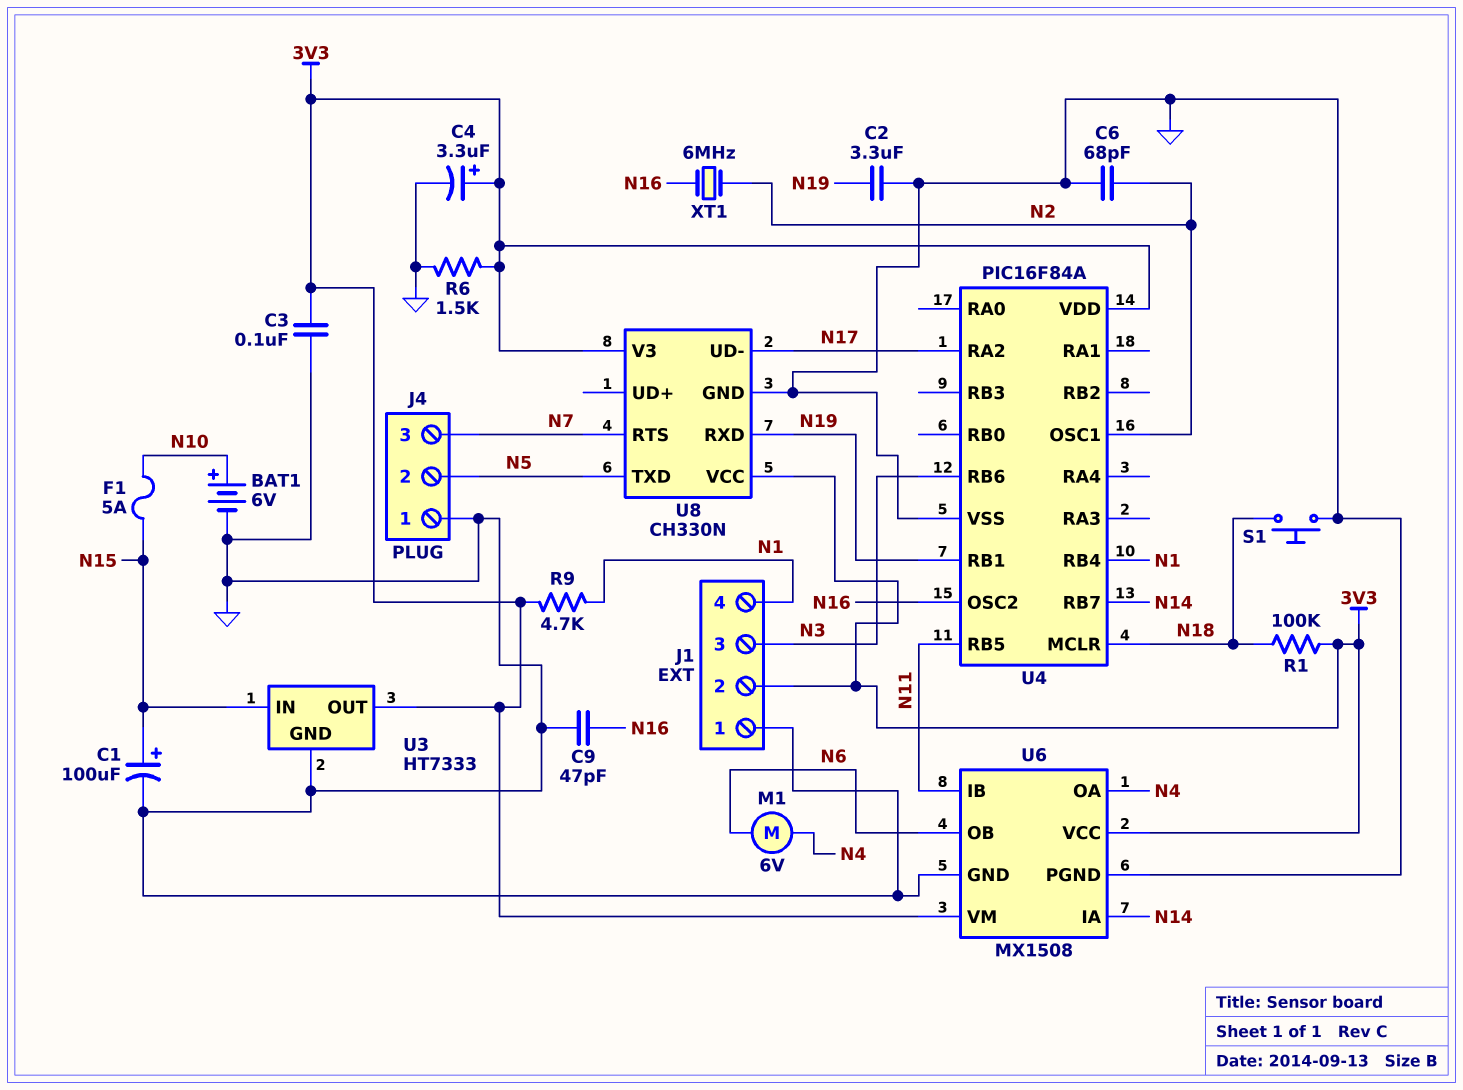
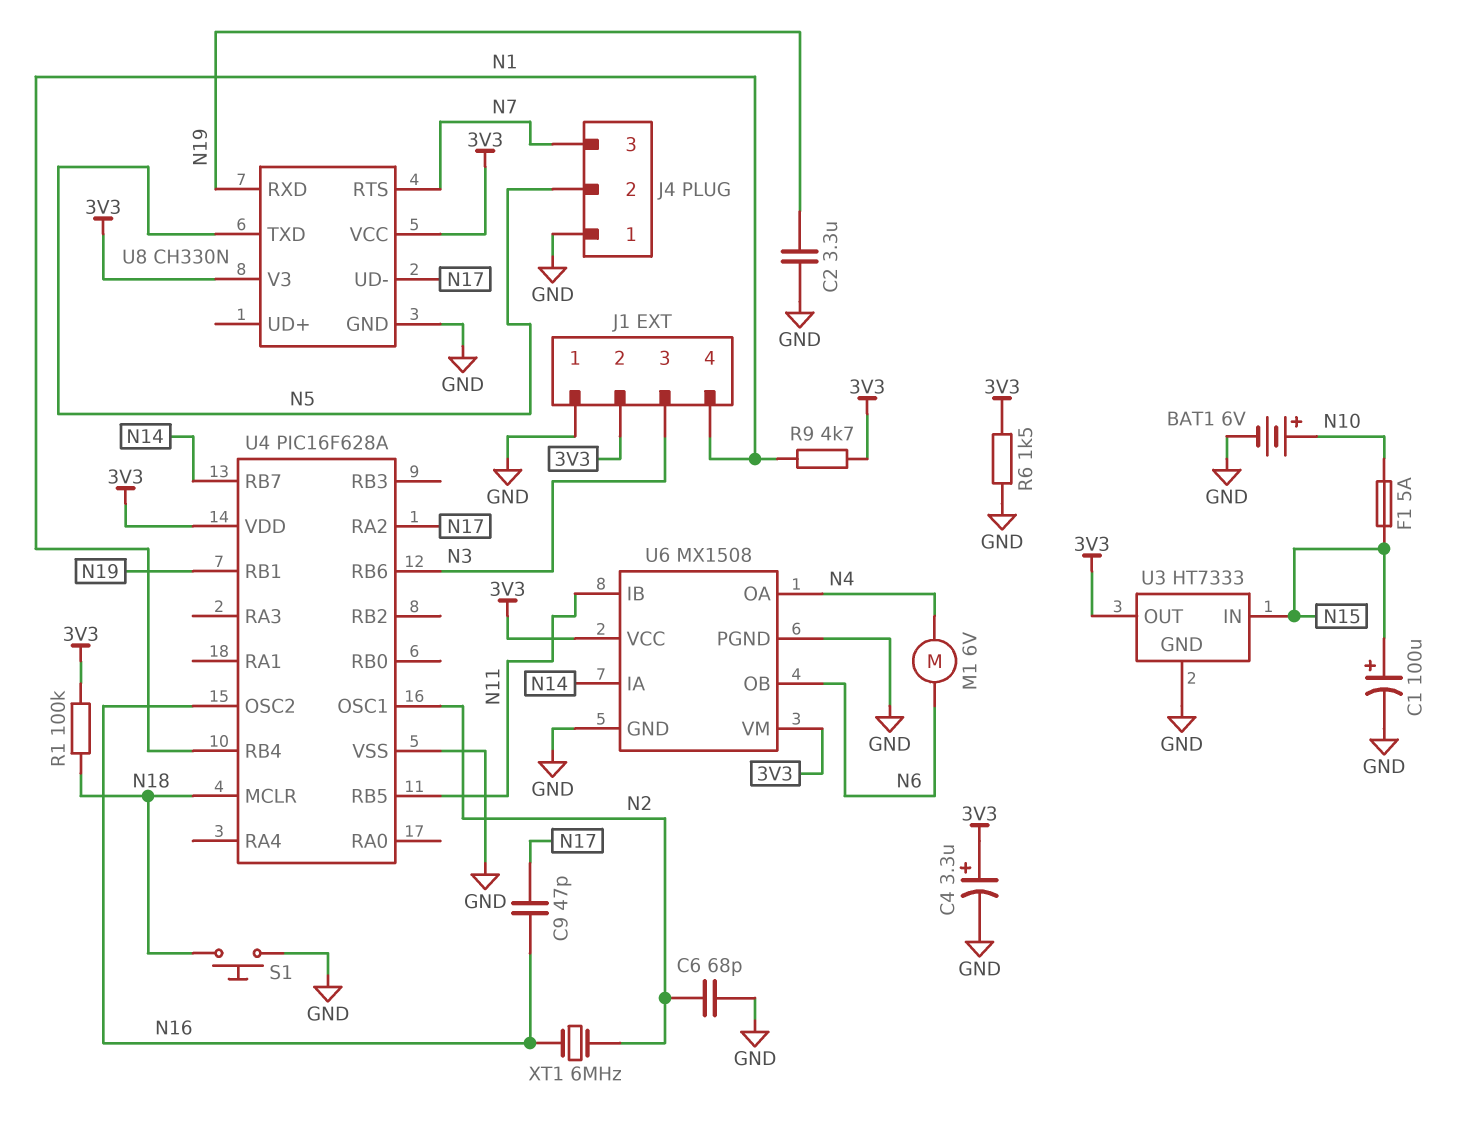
C3: 100nF (3V3, GND) -> none
C9: 47pF (GND, N16) -> 47pF (N16, N17)
U4: PIC16F84A -> PIC16F628A

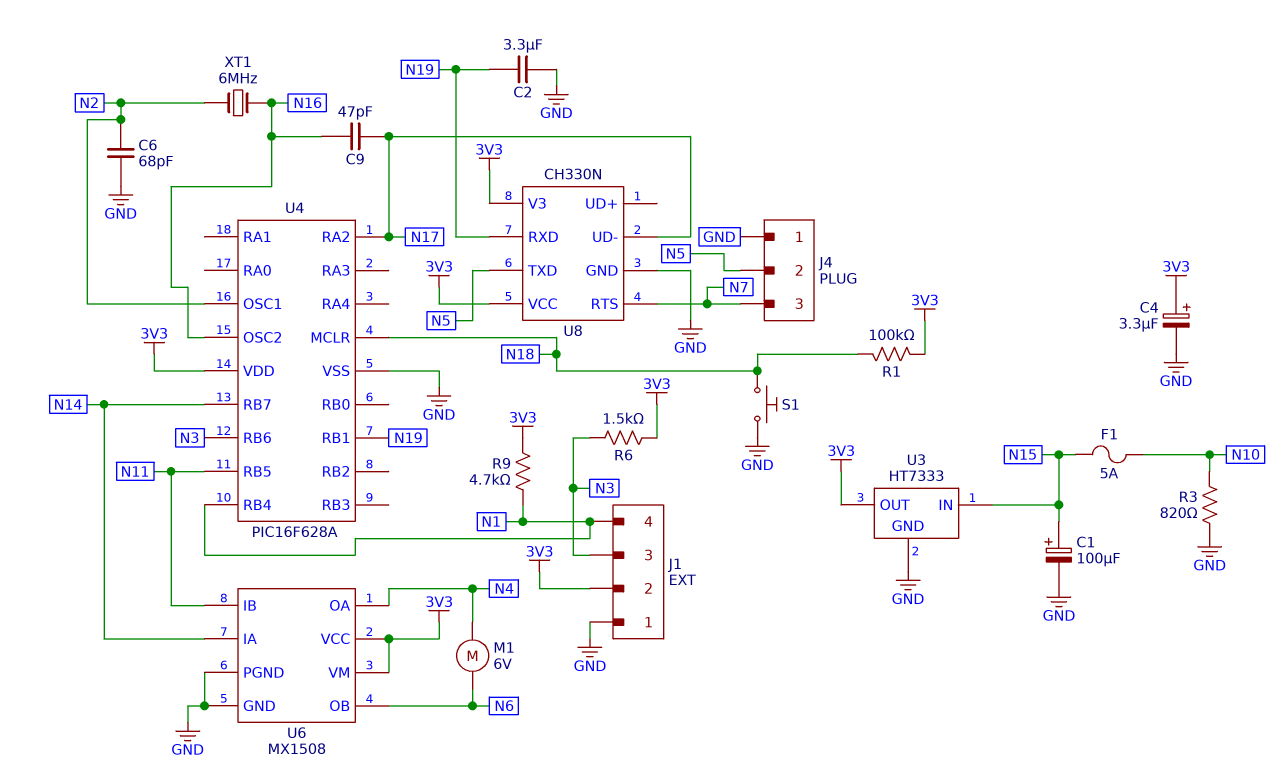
BAT1: 6V (plus N10, minus GND) -> none
R3: none -> 820 (GND, N10)
R6: 1.5k (3V3, GND) -> 1.5k (3V3, N3)

